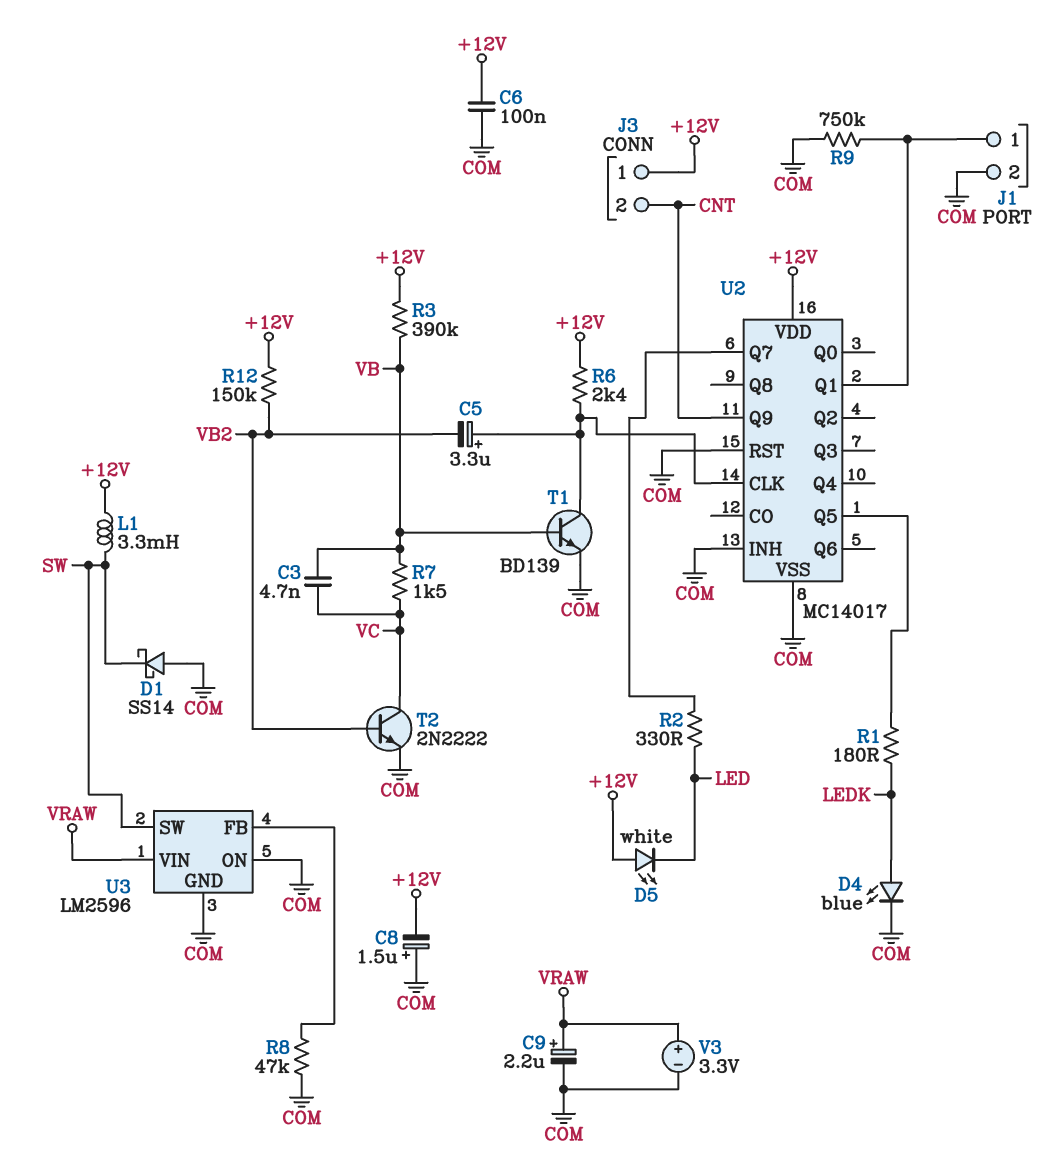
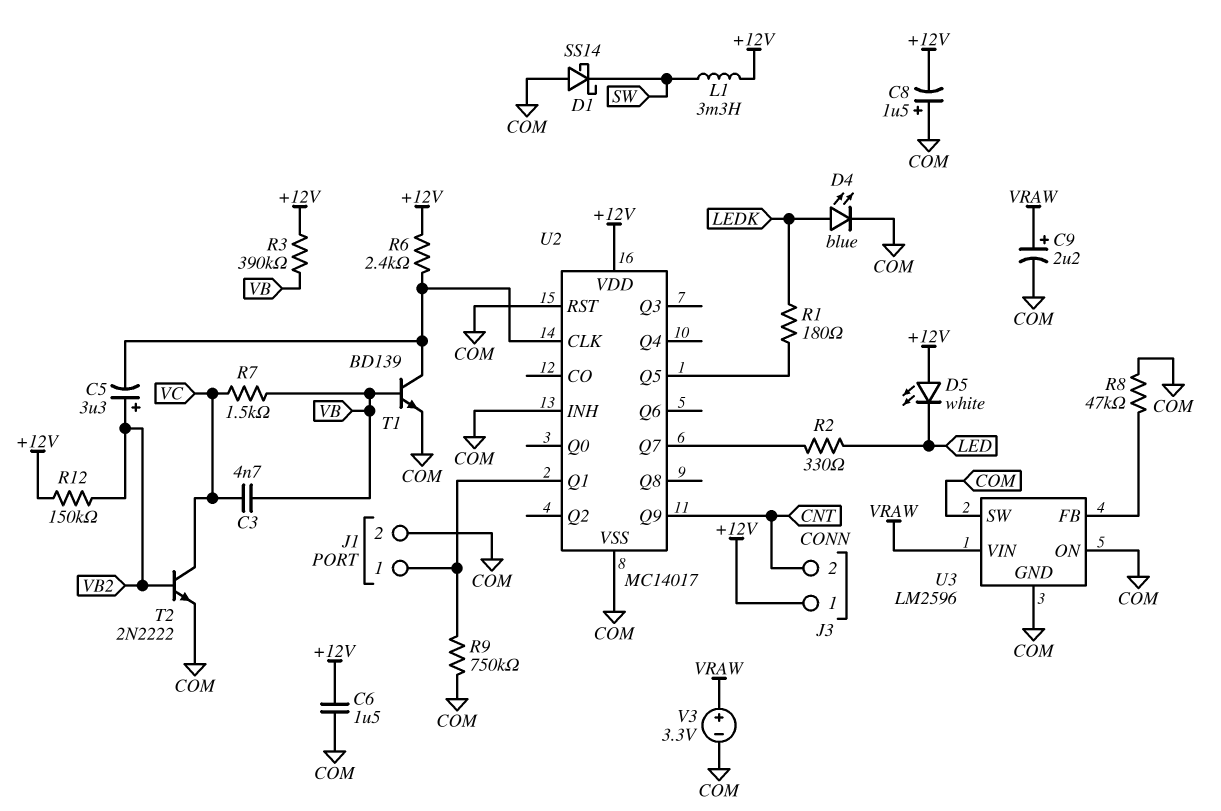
C5: 3.3uF (plus U2/CLK, minus VB2) -> 3.3uF (plus VB2, minus U2/CLK)
C6: 100nF (+12V, COM) -> 1.5uF (+12V, COM)
U3 pin SW: SW -> COM

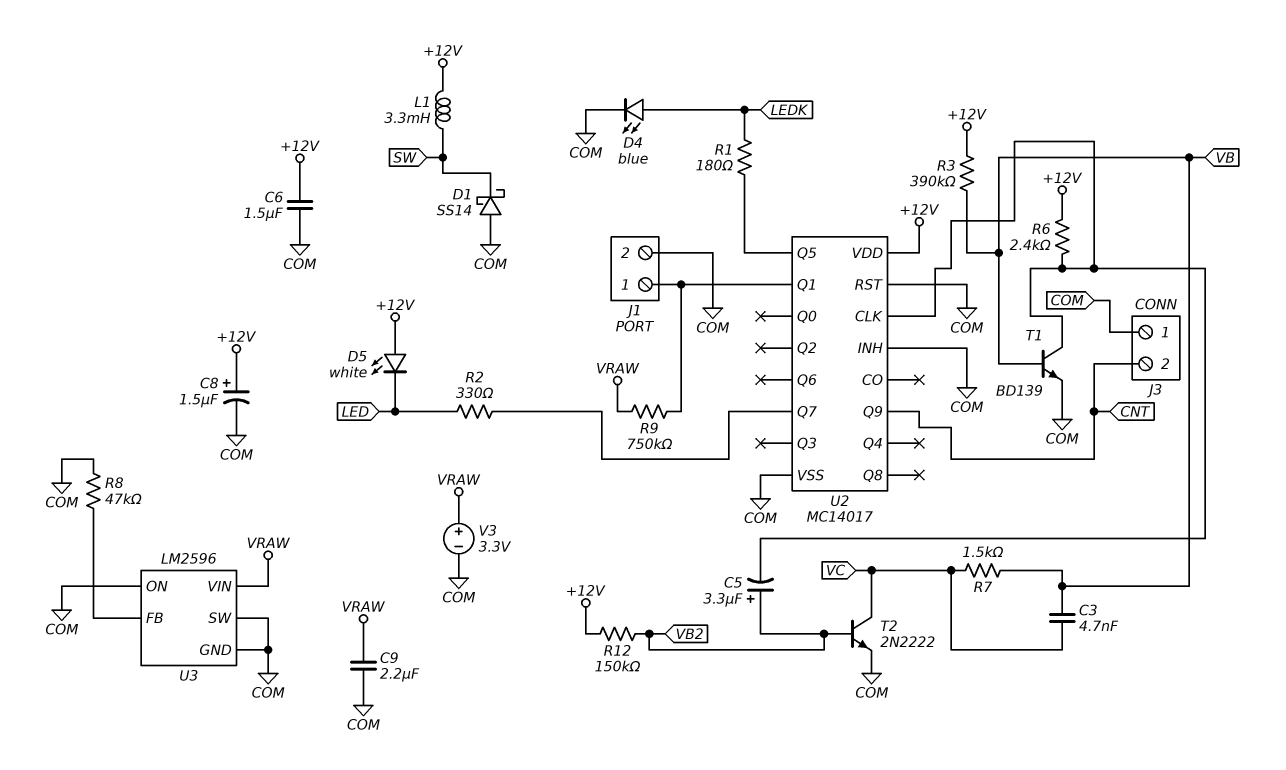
C8: 1.5uF (plus COM, minus +12V) -> 1.5uF (plus +12V, minus COM)
C9: 2.2uF (plus VRAW, minus COM) -> 2.2uF (COM, VRAW)
J3 pin 1: +12V -> COM
R9: 750k (COM, J1/1) -> 750k (J1/1, VRAW)

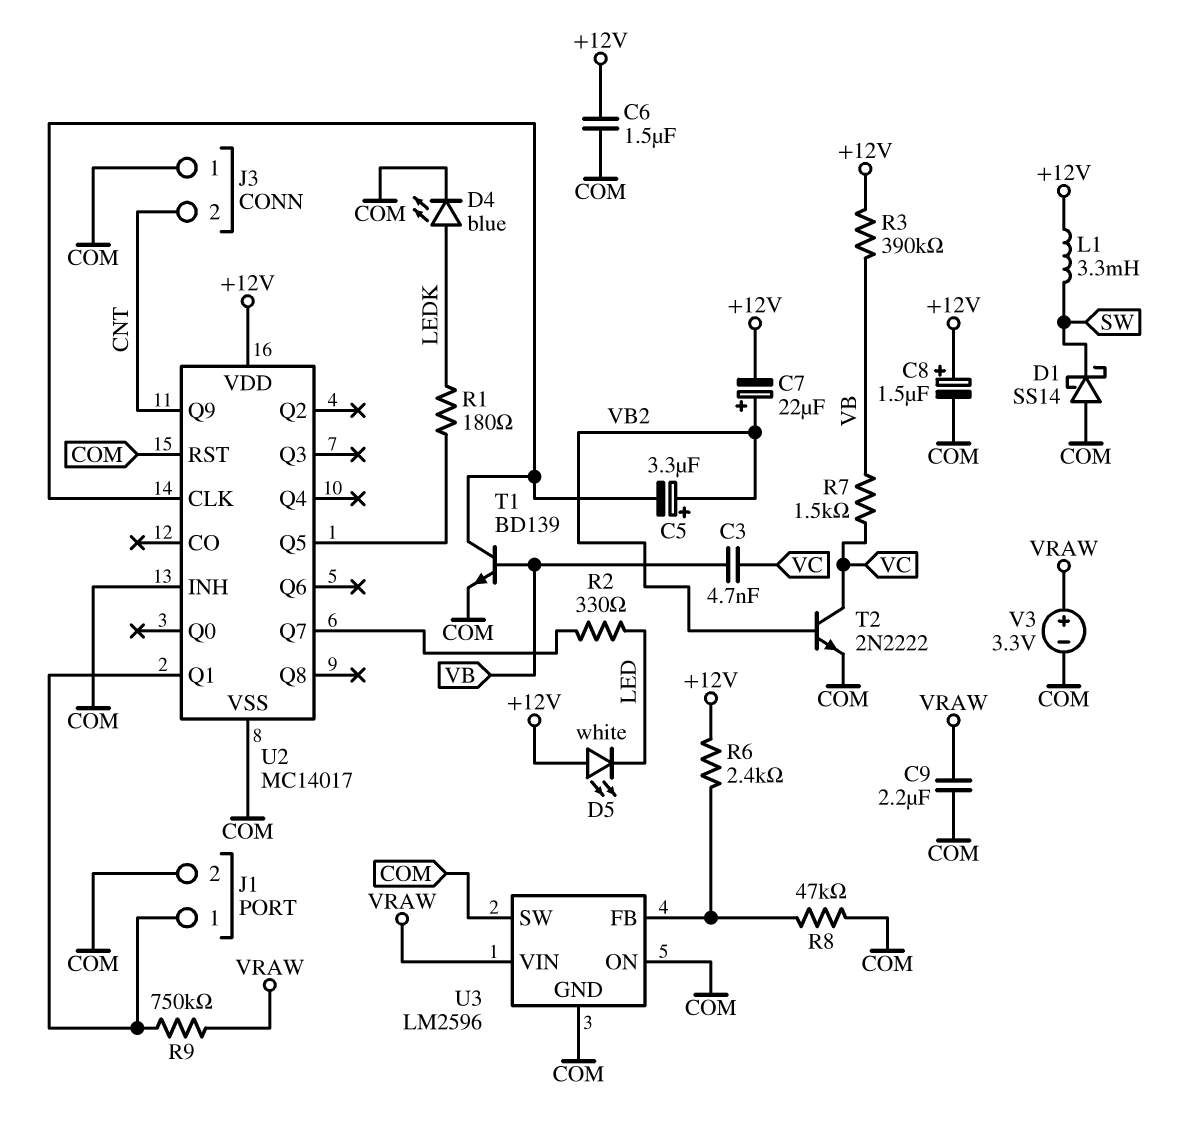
C7: none -> 22uF (plus VB2, minus +12V)
R6: 2.4k (+12V, U2/CLK) -> 2.4k (+12V, U3/FB)
R12: 150k (+12V, VB2) -> none

